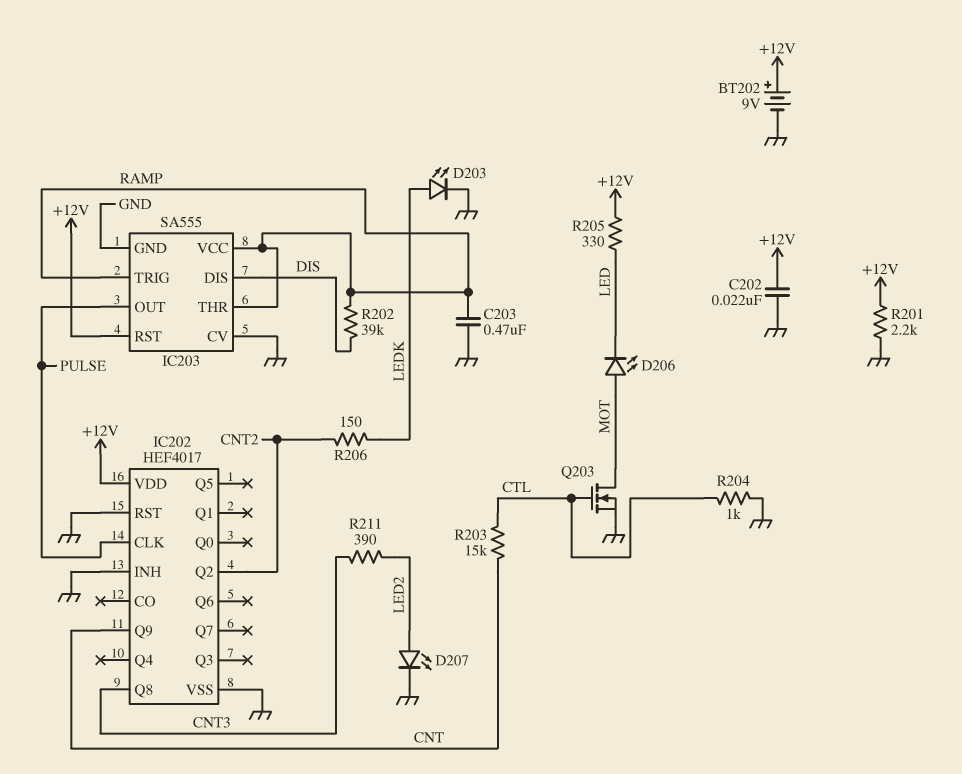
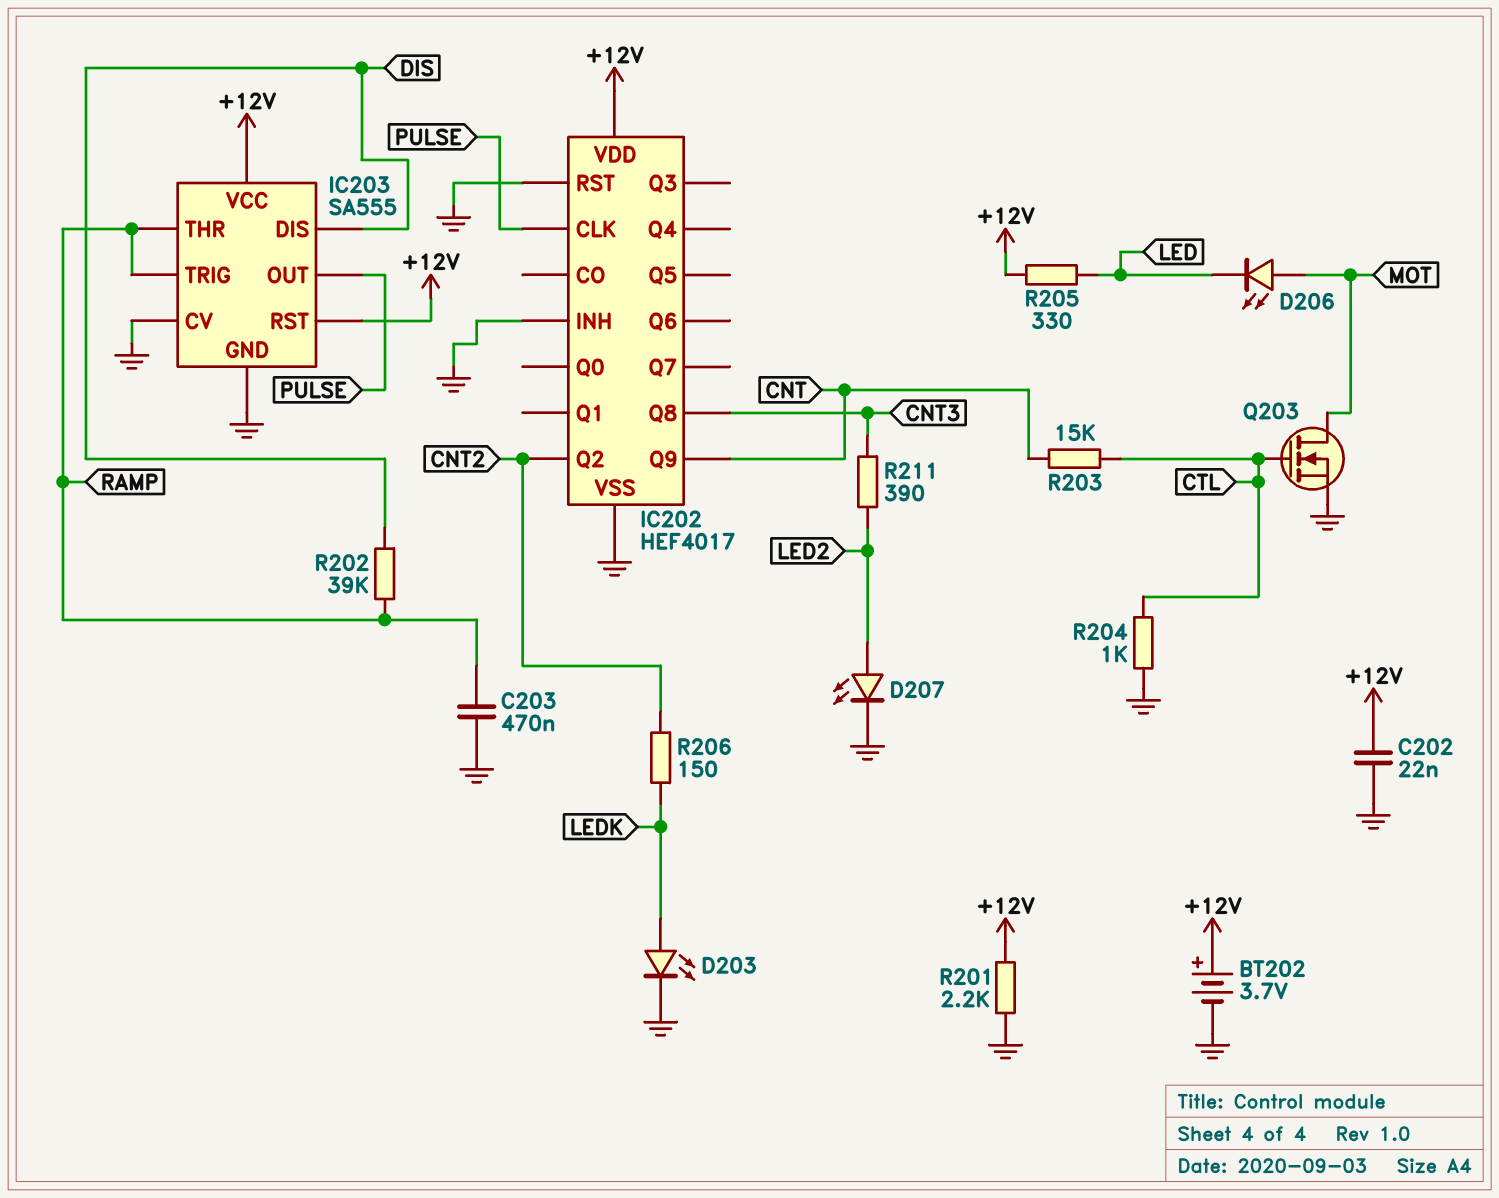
BT202: 9V (plus +12V, minus GND) -> 3.7V (plus +12V, minus GND)
IC203 pin VCC: RAMP -> +12V

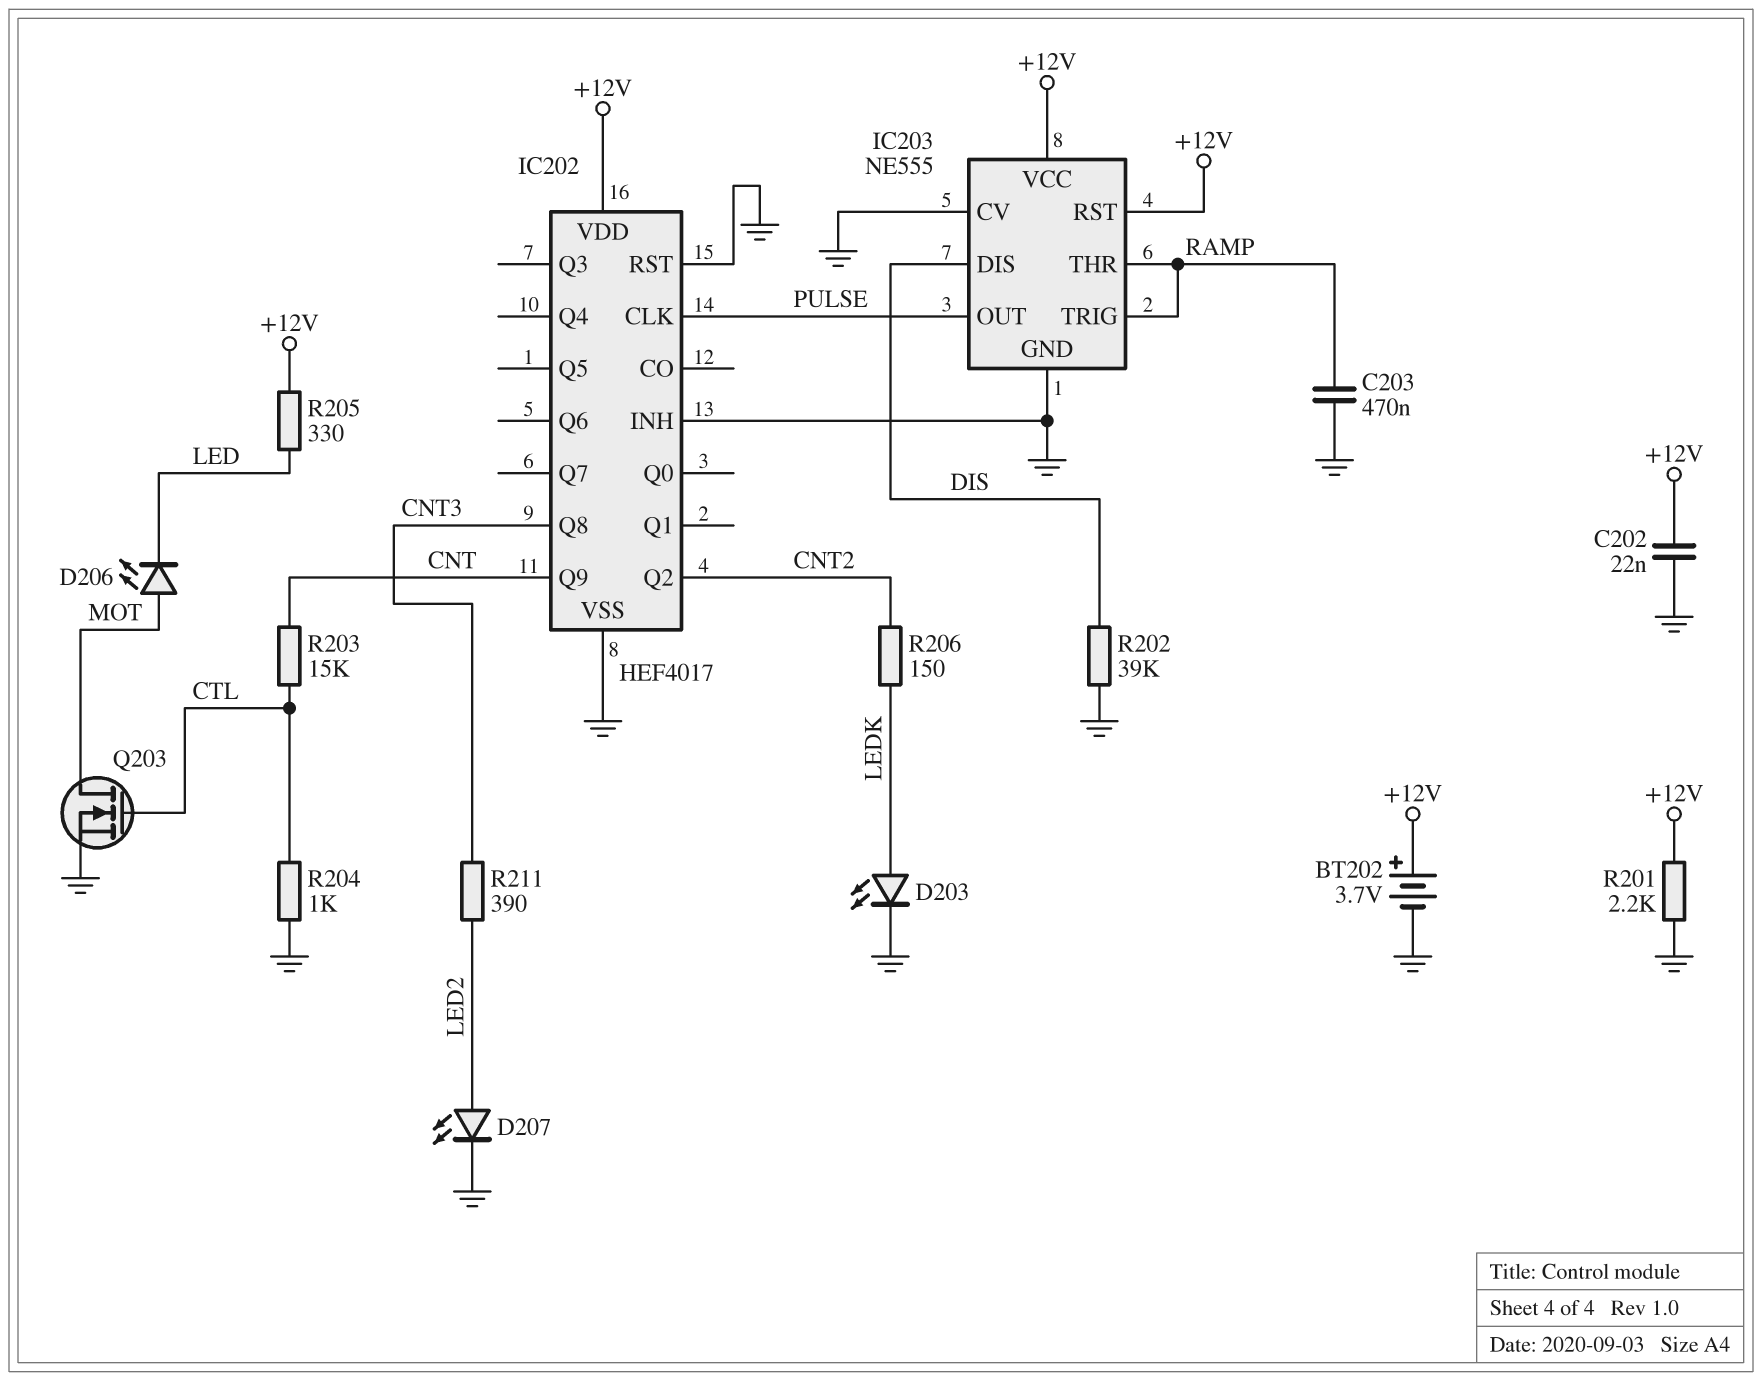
IC203: SA555 -> NE555
R202: 39k (DIS, RAMP) -> 39k (DIS, GND)

